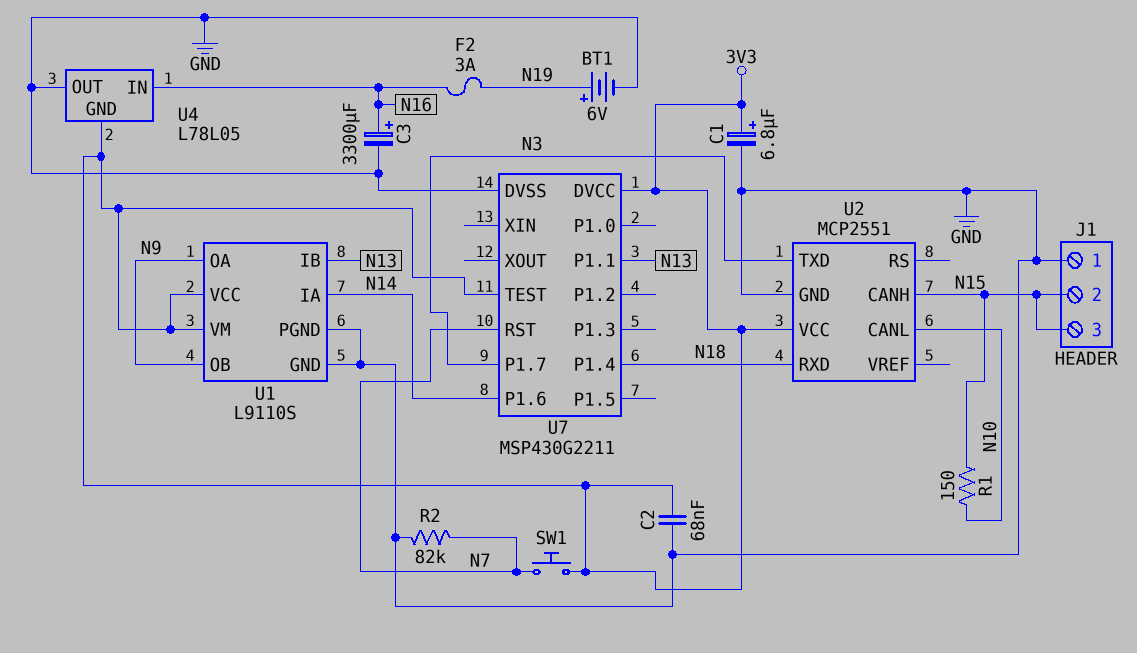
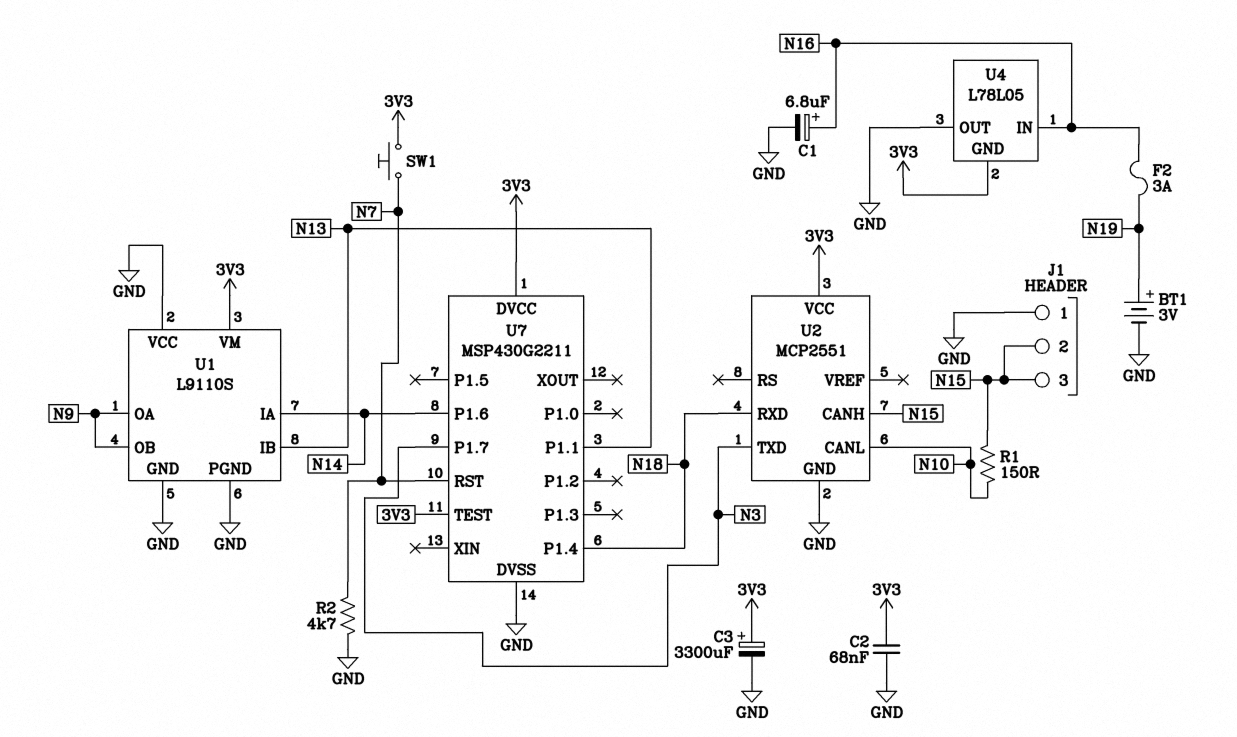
BT1: 6V (plus N19, minus GND) -> 3V (plus N19, minus GND)
C1: 6.8uF (plus 3V3, minus GND) -> 6.8uF (plus N16, minus GND)
C3: 3300uF (plus N16, minus GND) -> 3300uF (plus 3V3, minus GND)
R2: 82k (GND, N7) -> 4.7k (GND, N7)
U1 pin VCC: 3V3 -> GND

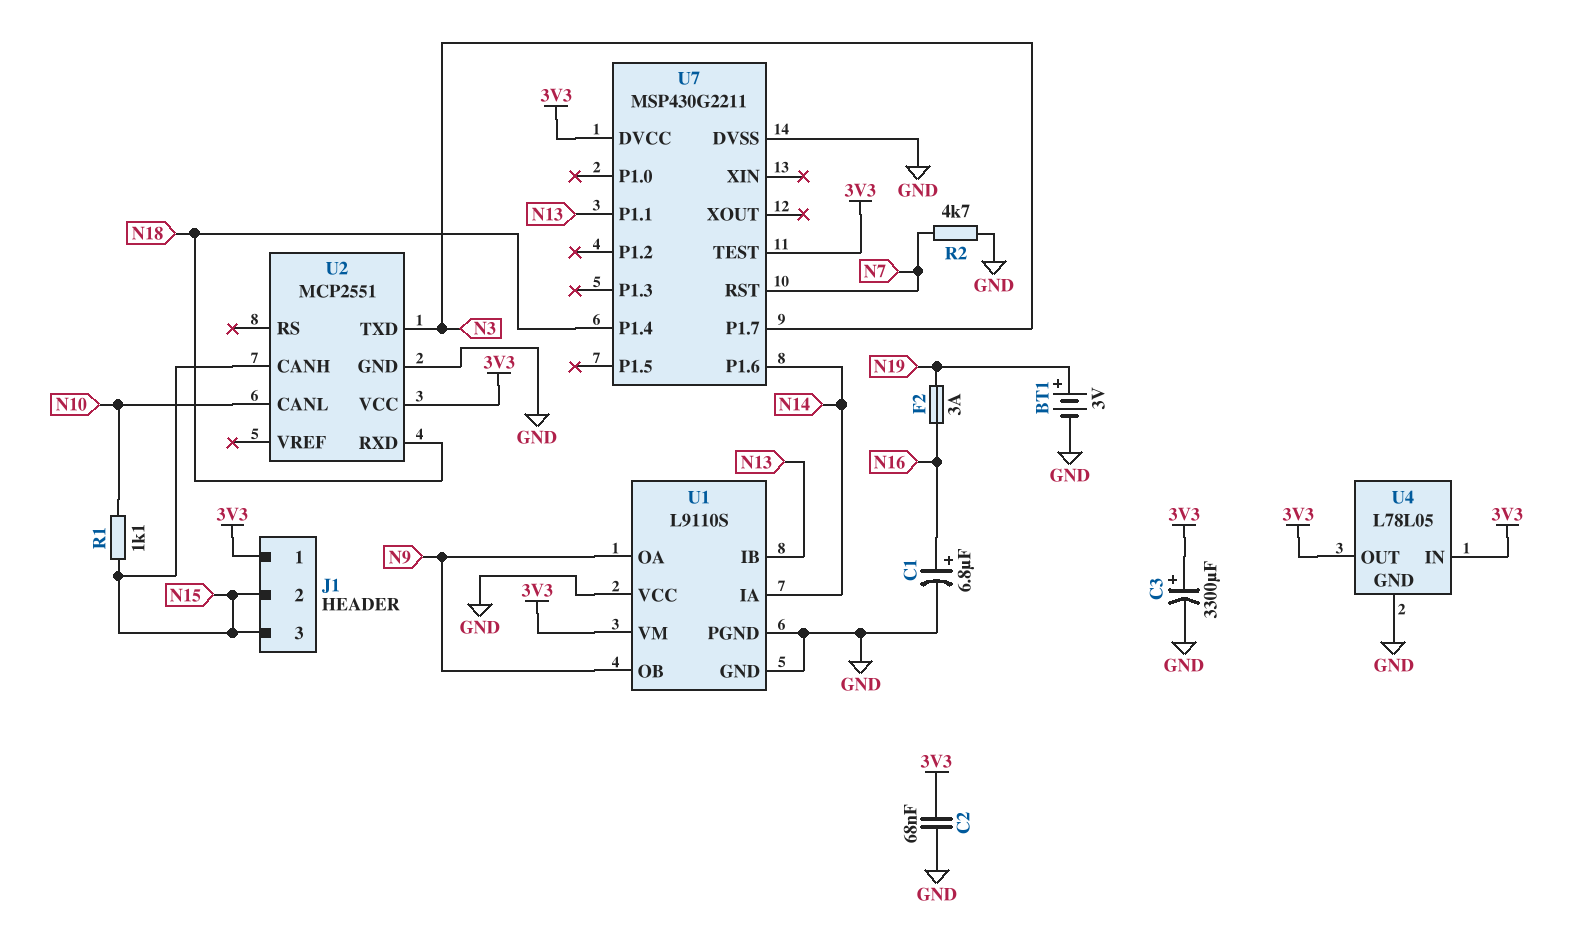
J1 pin 1: GND -> 3V3
R1: 150 (N10, N15) -> 1.1k (N10, N15)
SW1: button (3V3, N7) -> none
U4 pin GND: 3V3 -> GND
U4 pin IN: N16 -> 3V3
U4 pin OUT: GND -> 3V3

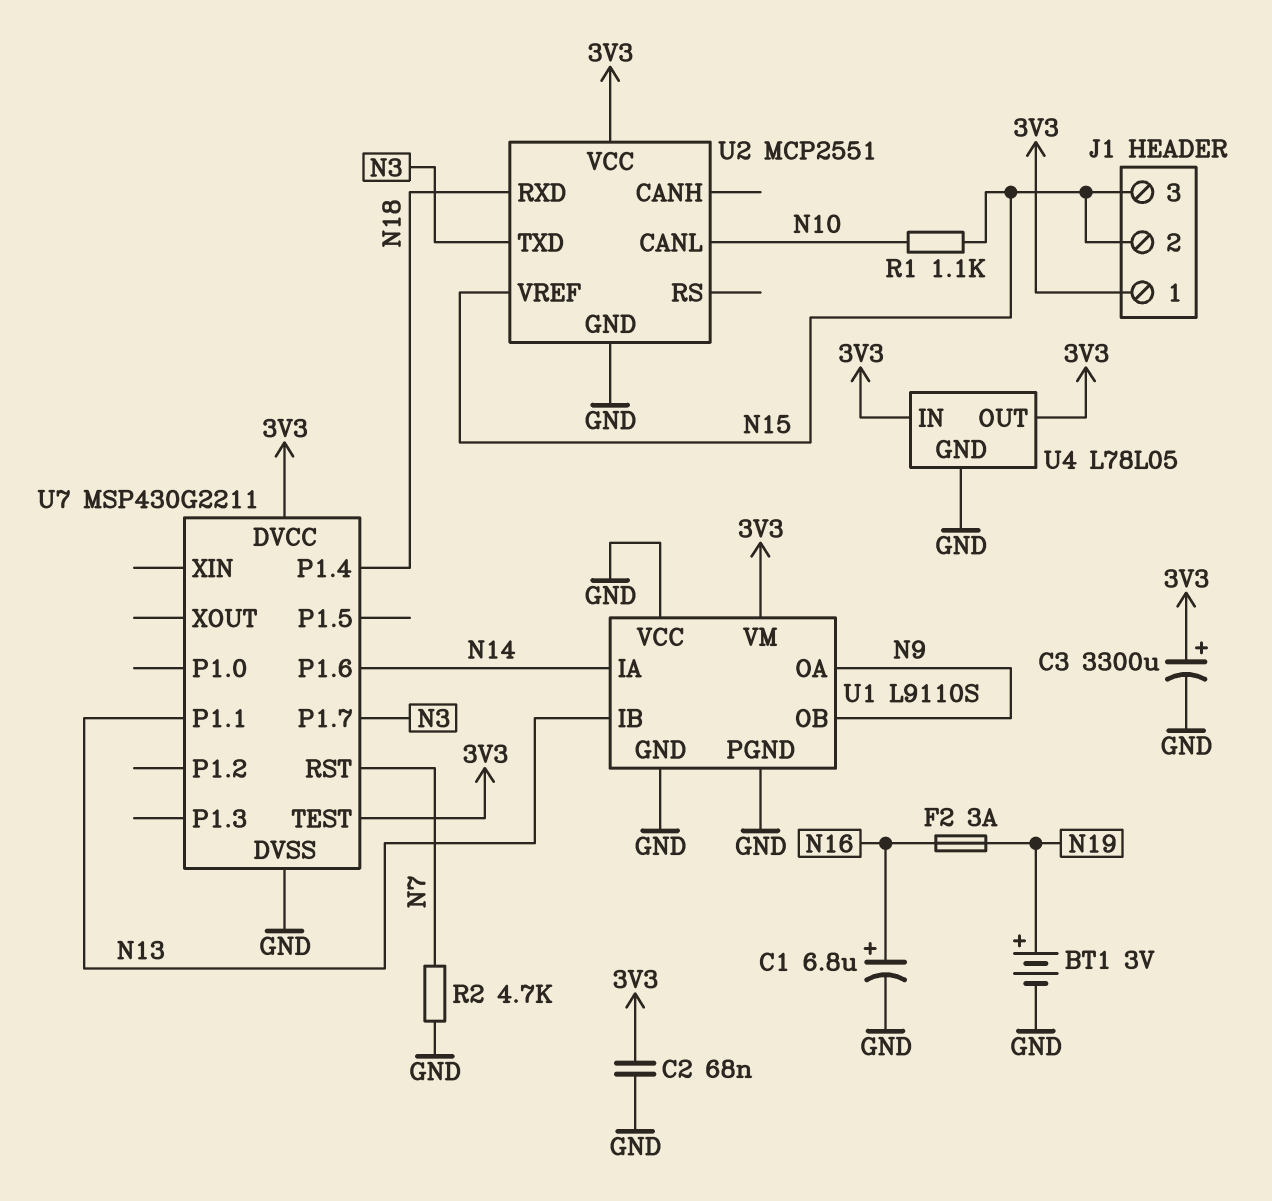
U2 pin CANH: N15 -> none
U2 pin VREF: none -> N15

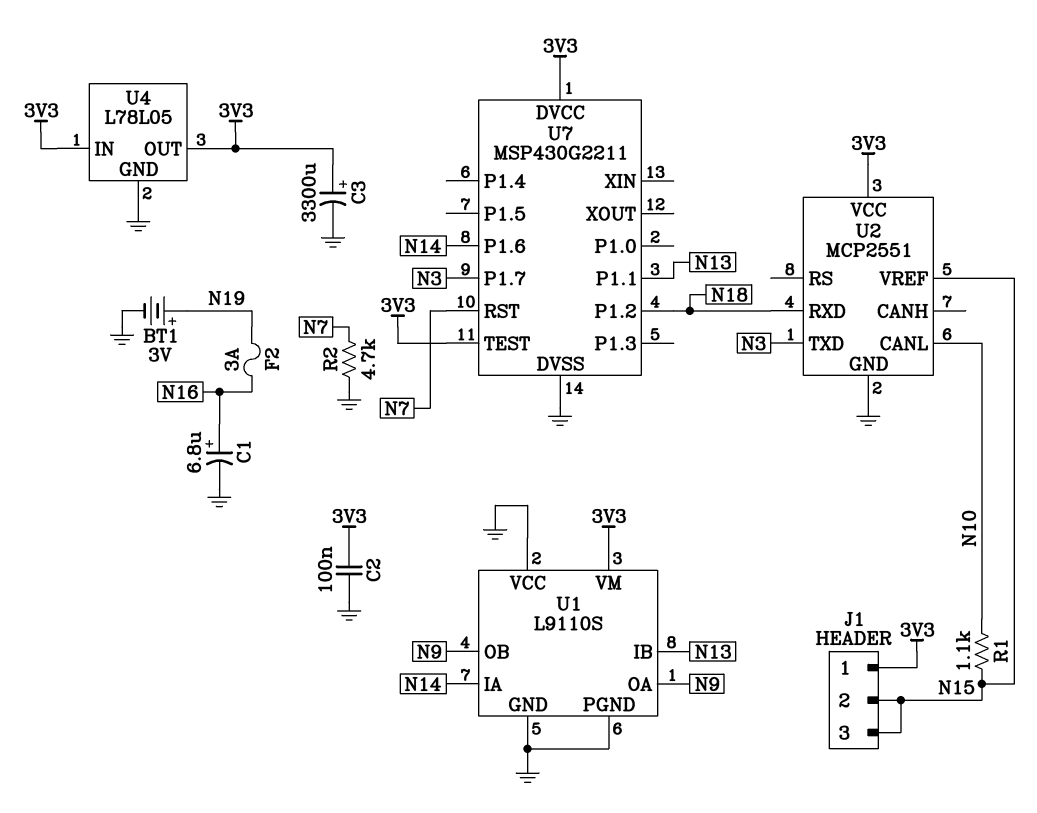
C2: 68nF (3V3, GND) -> 100nF (3V3, GND)
U7 pin P1.2: none -> N18
U7 pin P1.4: N18 -> none

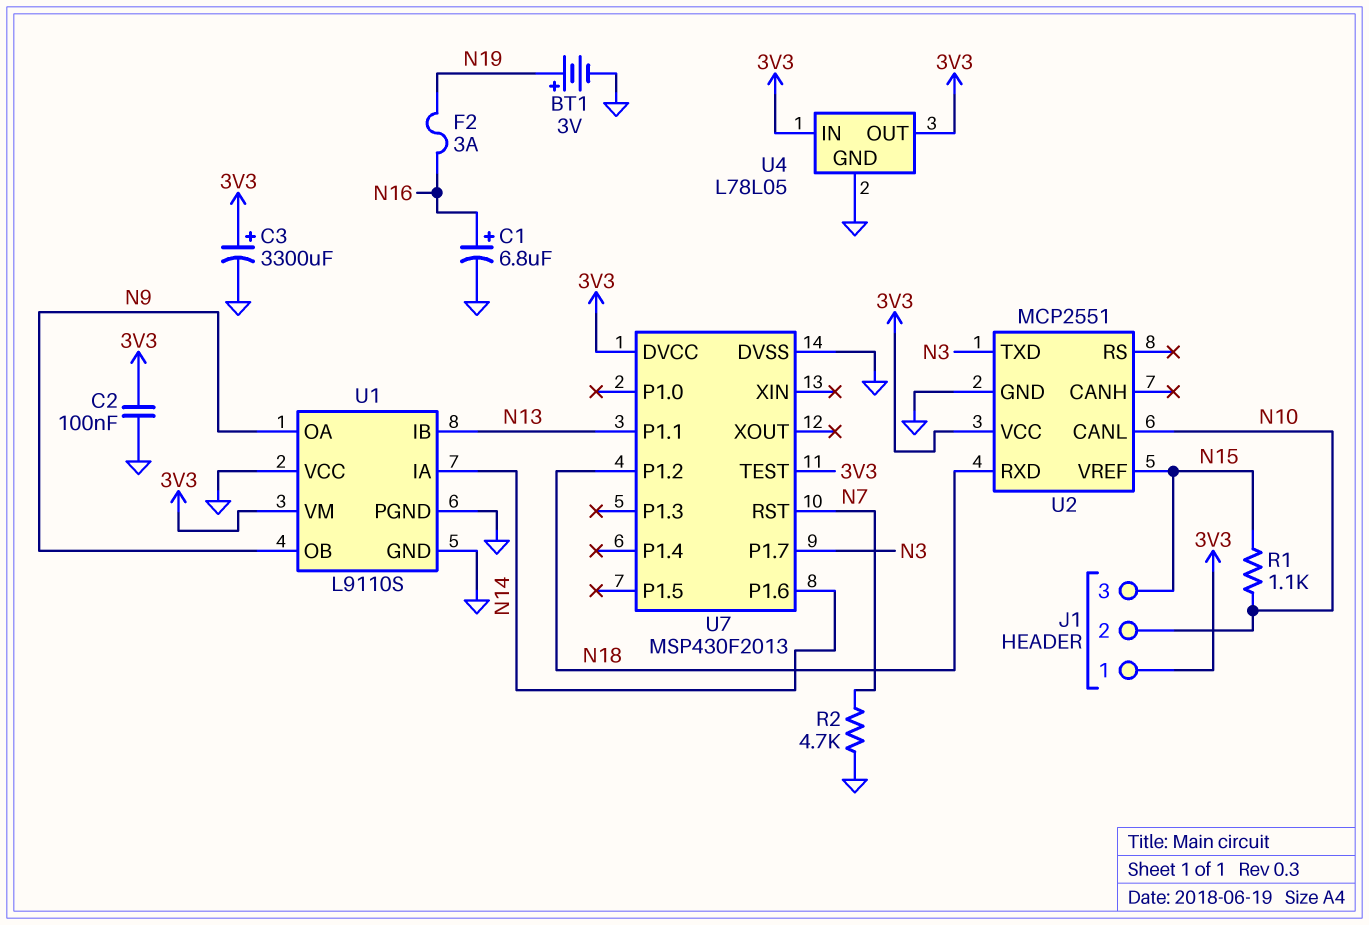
J1 pin 2: N15 -> N10
U7: MSP430G2211 -> MSP430F2013

